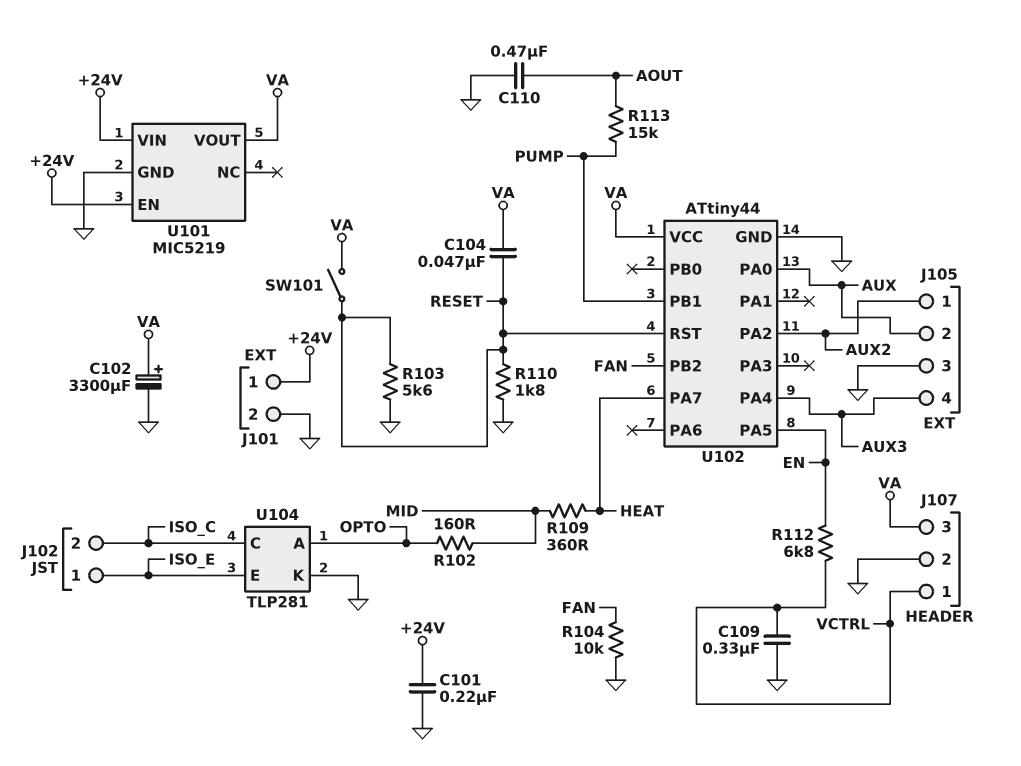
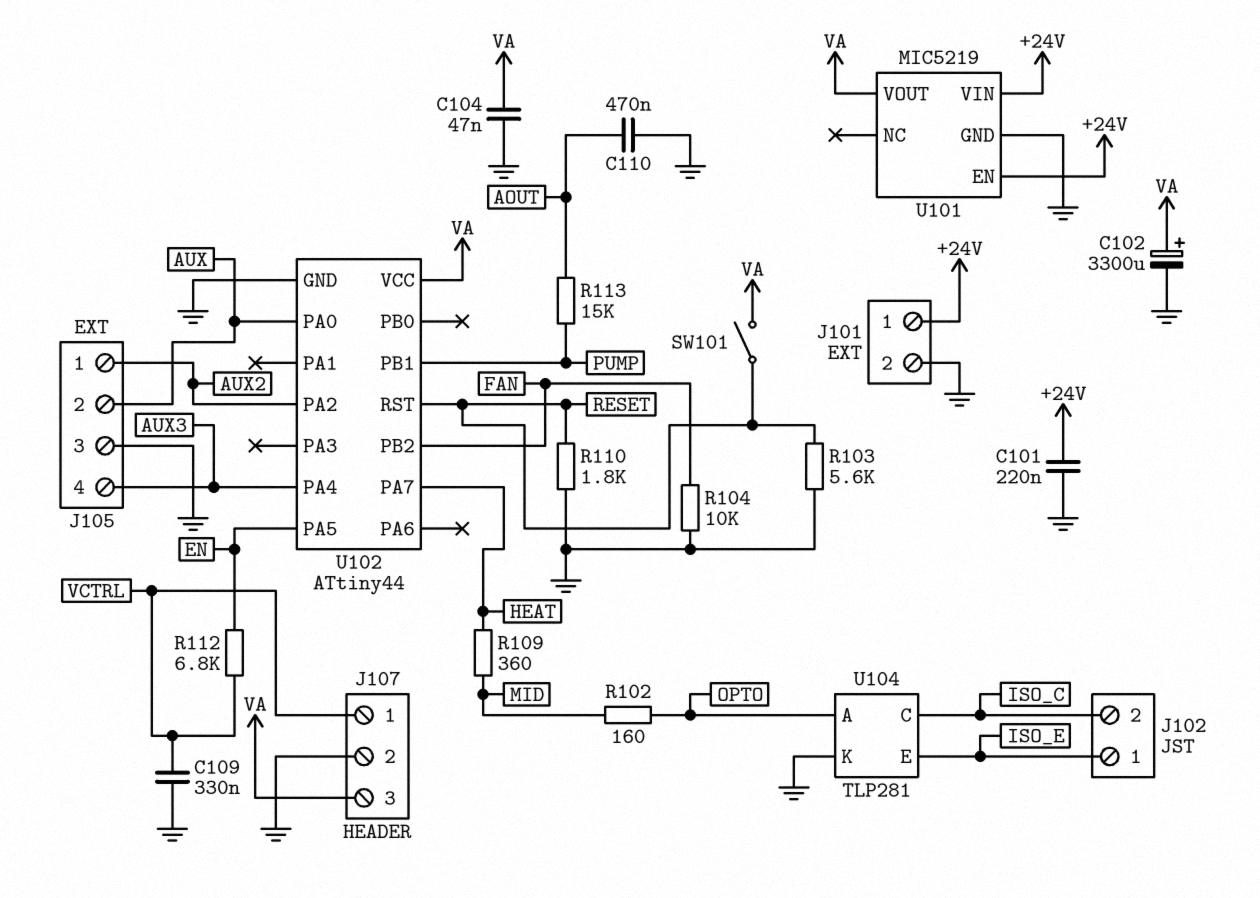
C104: 47nF (RESET, VA) -> 47nF (GND, VA)

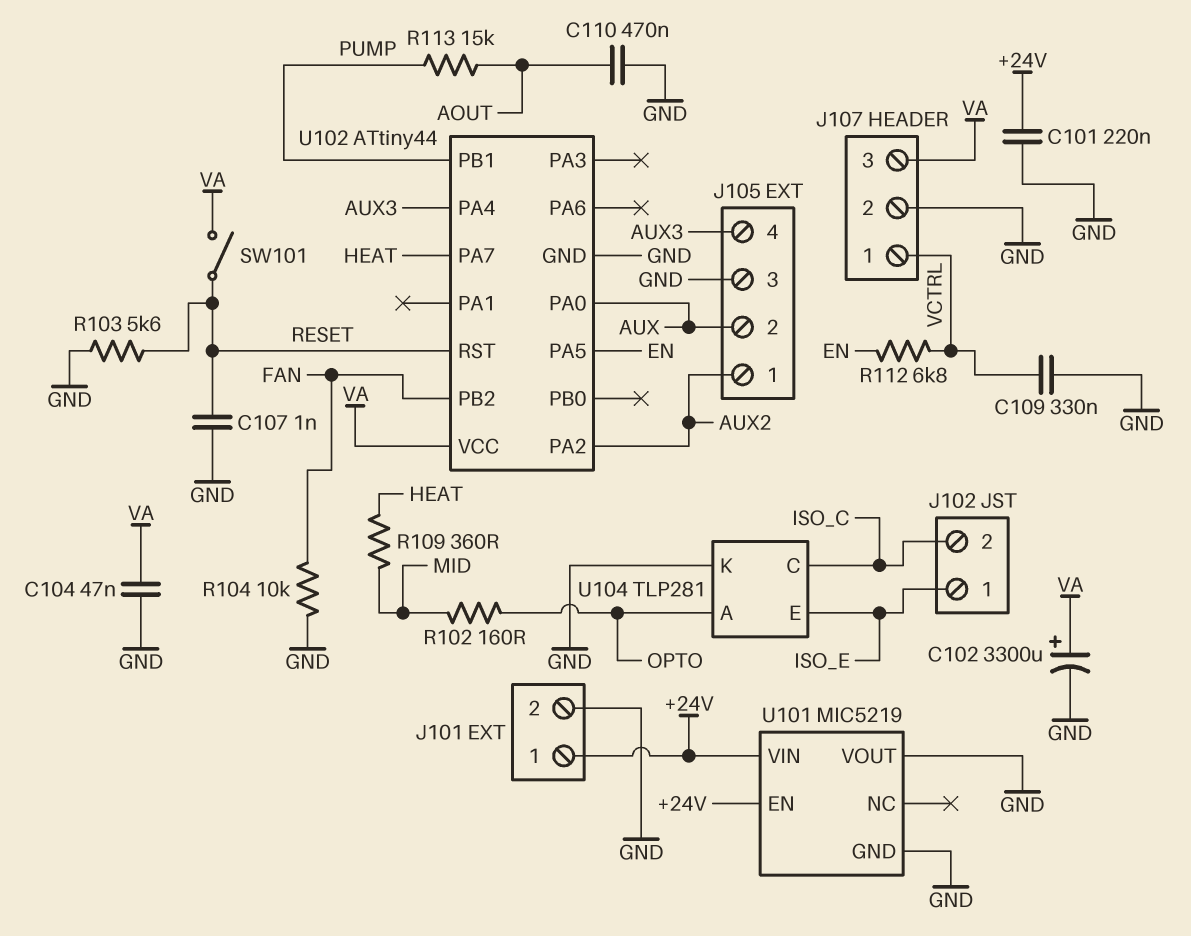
C107: none -> 1nF (GND, RESET)
R110: 1.8k (GND, RESET) -> none
U101 pin VOUT: VA -> GND

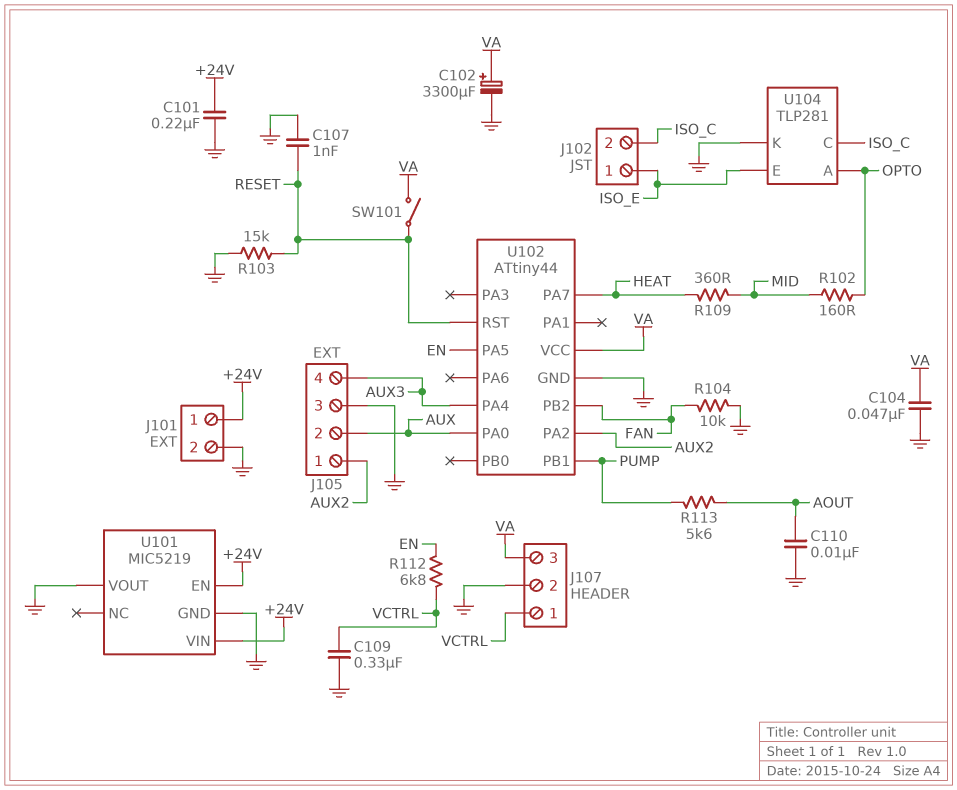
C110: 470nF (AOUT, GND) -> 10nF (AOUT, GND)
R103: 5.6k (GND, RESET) -> 15k (GND, RESET)
R113: 15k (AOUT, PUMP) -> 5.6k (AOUT, PUMP)

